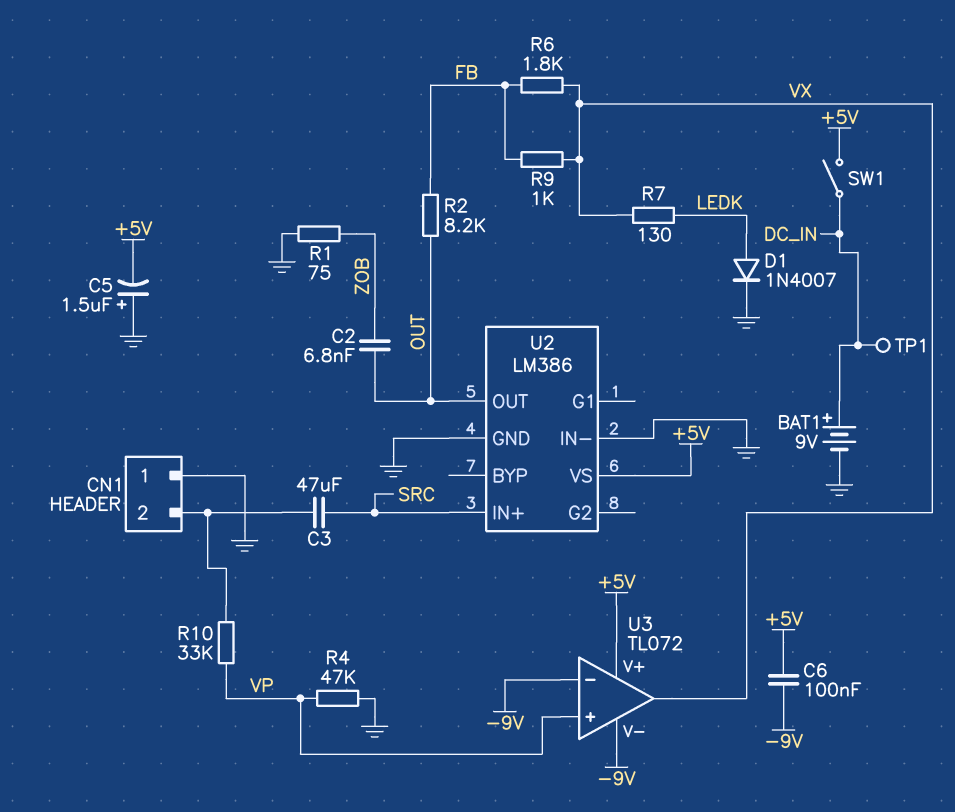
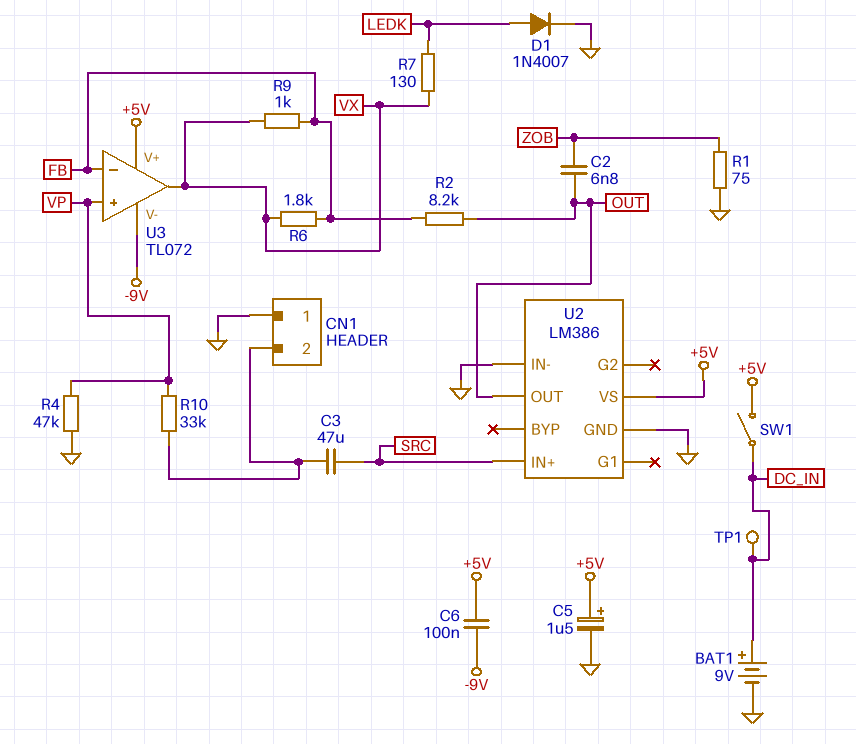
C5: 1.5uF (plus GND, minus +5V) -> 1.5uF (plus +5V, minus GND)
U3 pin in-: -9V -> FB

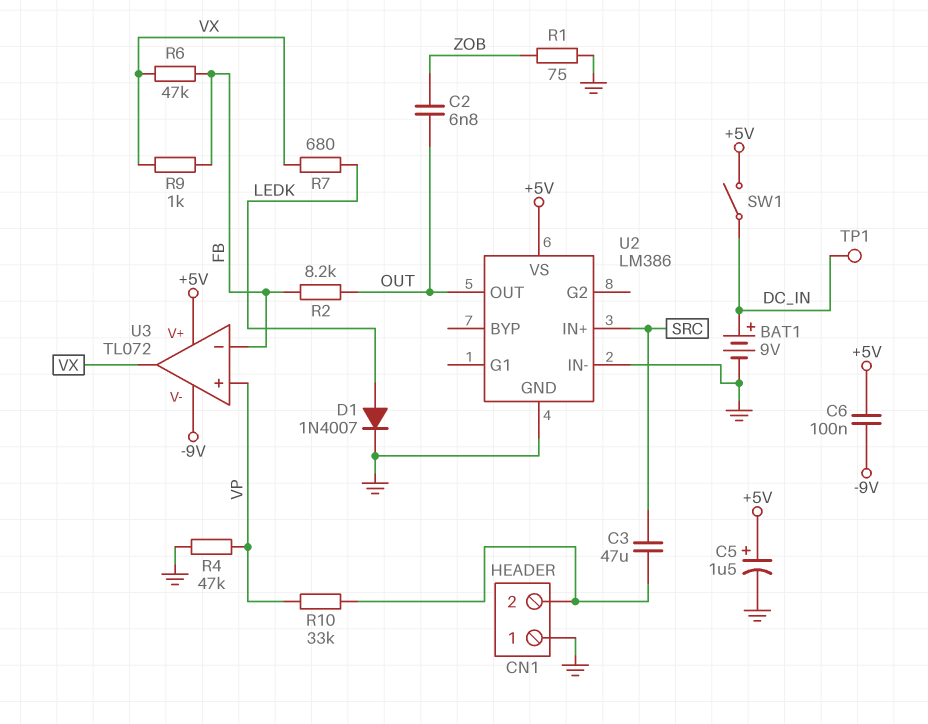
R6: 1.8k (FB, VX) -> 47k (FB, VX)
R7: 130 (LEDK, VX) -> 680 (LEDK, VX)

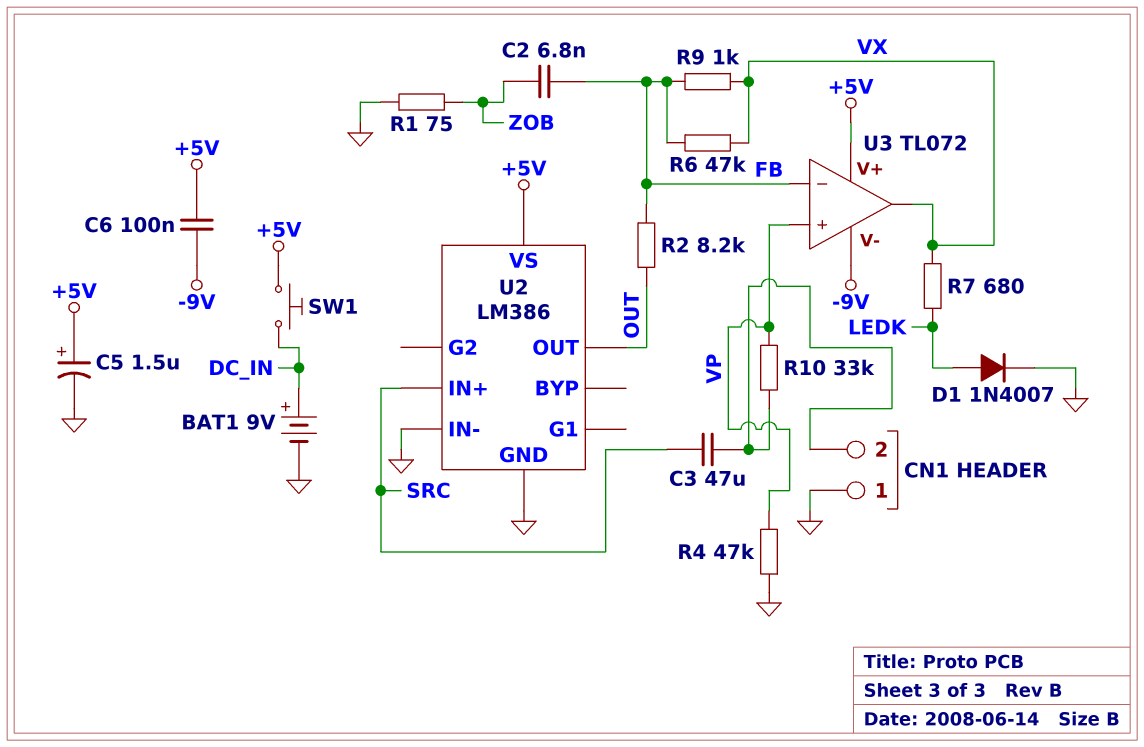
C2: 6.8nF (OUT, ZOB) -> 6.8nF (FB, ZOB)
SW1: switch (+5V, DC_IN) -> button (+5V, DC_IN)
TP1: test point (DC_IN) -> none

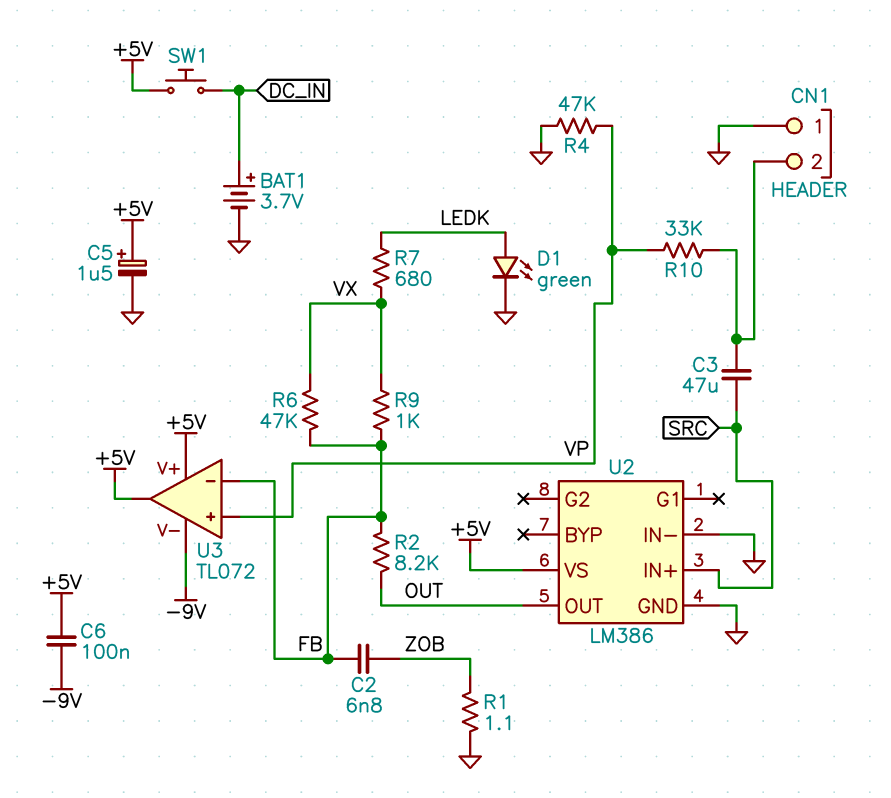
BAT1: 9V (plus DC_IN, minus GND) -> 3.7V (plus DC_IN, minus GND)
D1: diode 1N4007 (A LEDK, K GND) -> LED green (A LEDK, K GND)
R1: 75 (GND, ZOB) -> 1.1 (GND, ZOB)
U3 pin out: VX -> +5V

